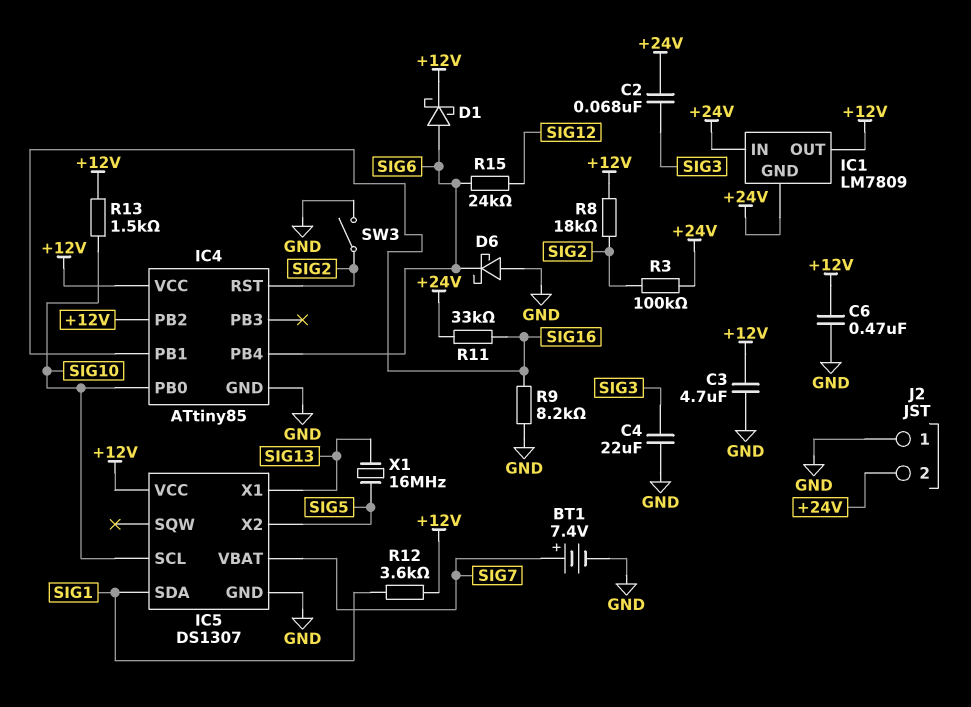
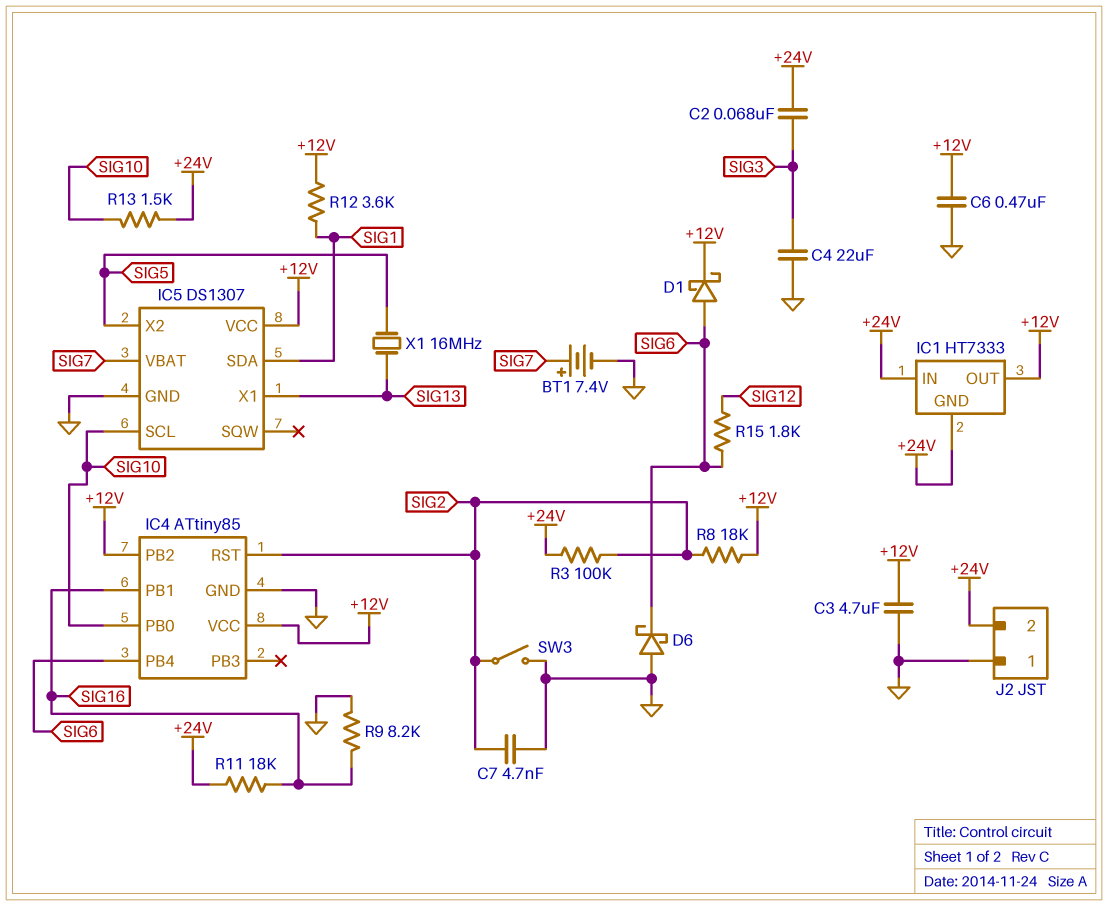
C7: none -> 4.7nF (GND, SIG2)
IC1: LM7809 -> HT7333
R11: 33k (+24V, SIG16) -> 18k (+24V, SIG16)
R13: 1.5k (+12V, SIG10) -> 1.5k (+24V, SIG10)
R15: 24k (SIG6, SIG12) -> 1.8k (SIG6, SIG12)

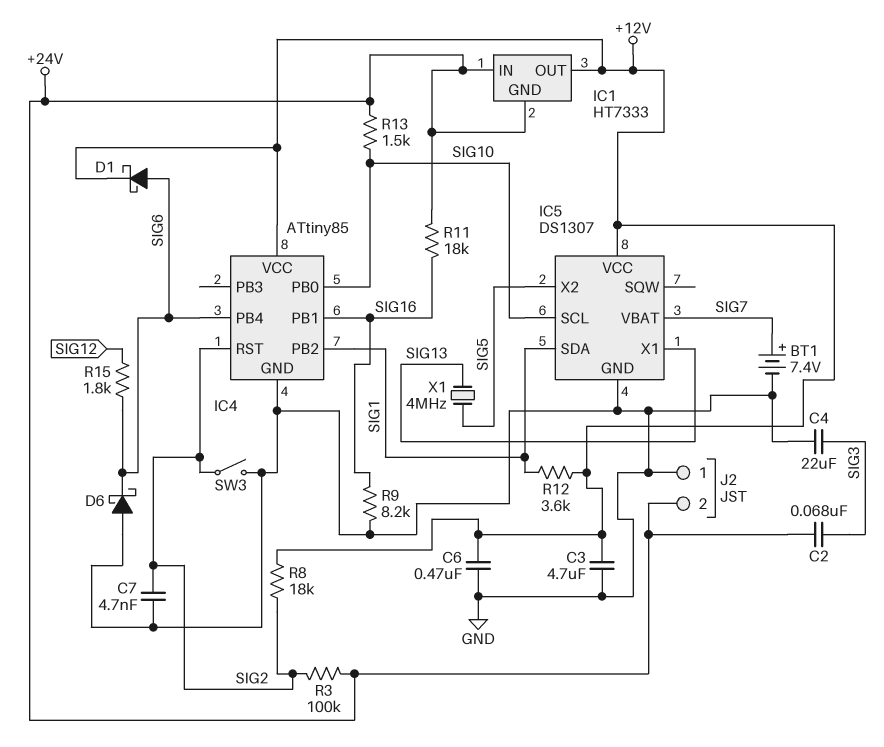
IC4 pin PB2: +12V -> SIG1
X1: 16MHz (SIG5, SIG13) -> 4MHz (SIG5, SIG13)

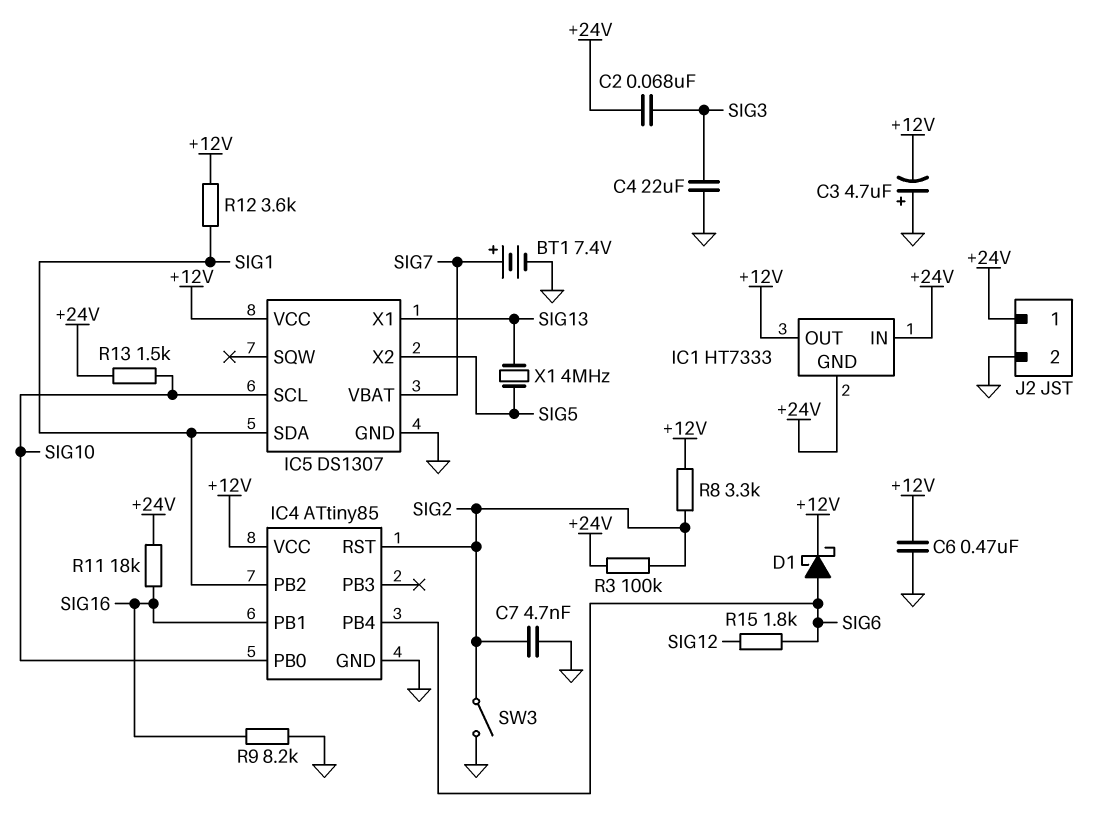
C3: 4.7uF (+12V, GND) -> 4.7uF (plus GND, minus +12V)
D6: schottky (A GND, K SIG6) -> none
J2 pin 1: GND -> +24V
J2 pin 2: +24V -> GND
R8: 18k (+12V, SIG2) -> 3.3k (+12V, SIG2)

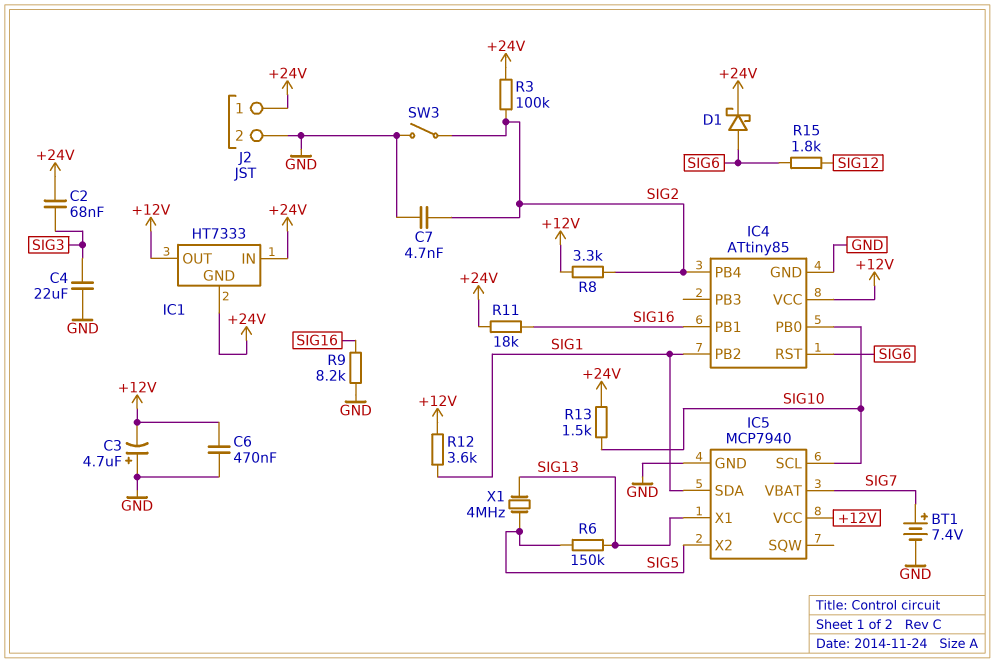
D1: schottky (A SIG6, K +12V) -> schottky (A SIG6, K +24V)
IC4 pin PB4: SIG6 -> SIG2
IC4 pin RST: SIG2 -> SIG6
IC5: DS1307 -> MCP7940
R6: none -> 150k (SIG5, SIG13)

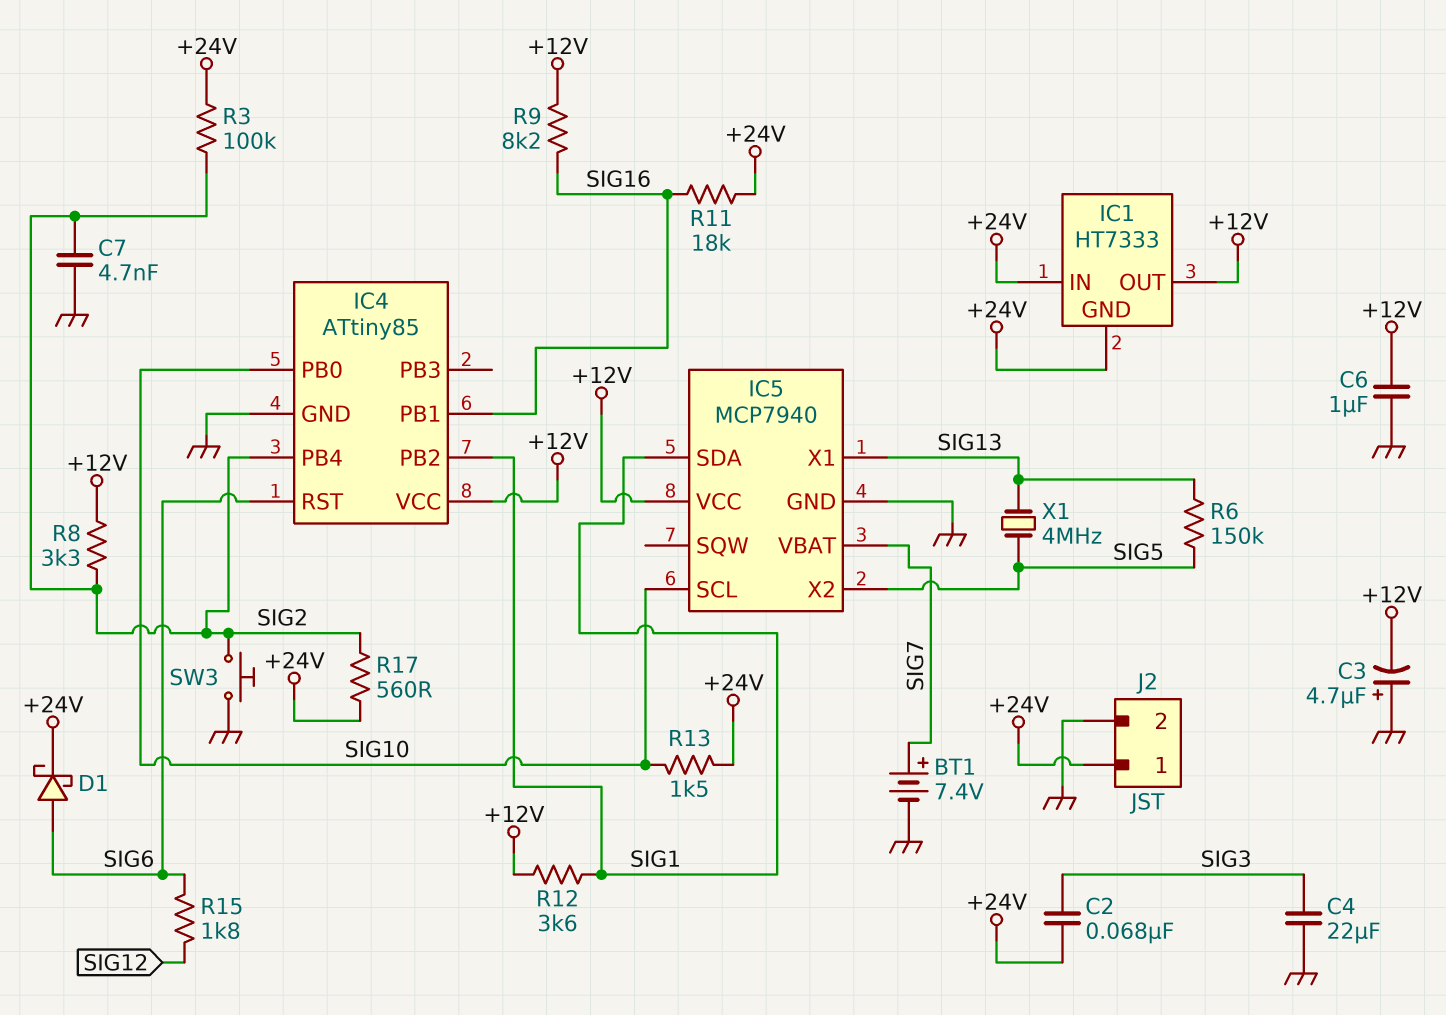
C6: 470nF (+12V, GND) -> 1uF (+12V, GND)
R9: 8.2k (GND, SIG16) -> 8.2k (+12V, SIG16)
R17: none -> 560 (+24V, SIG2)
SW3: switch (GND, SIG2) -> button (GND, SIG2)

